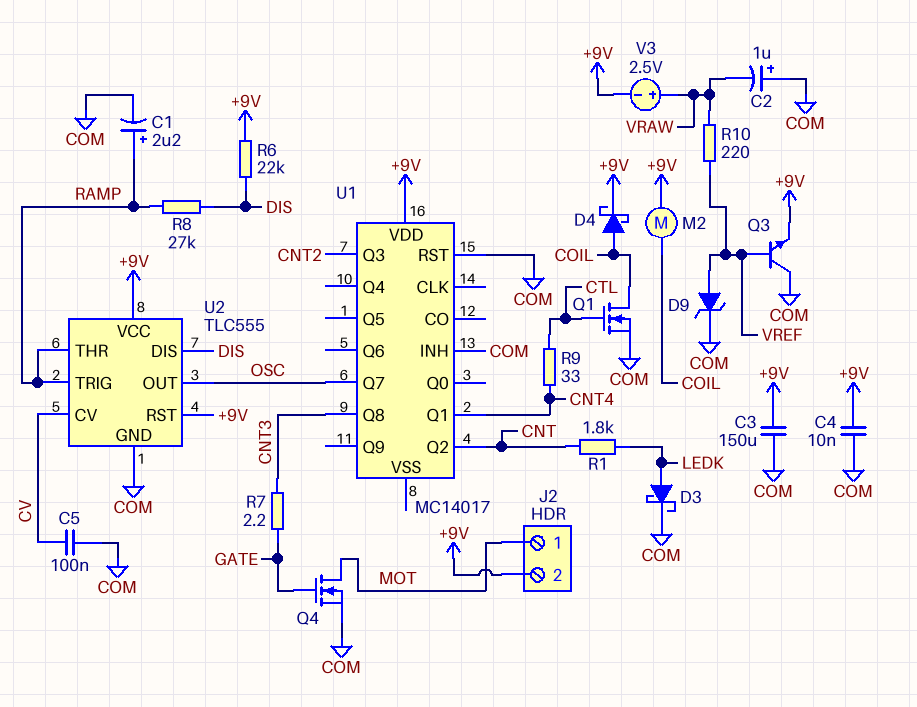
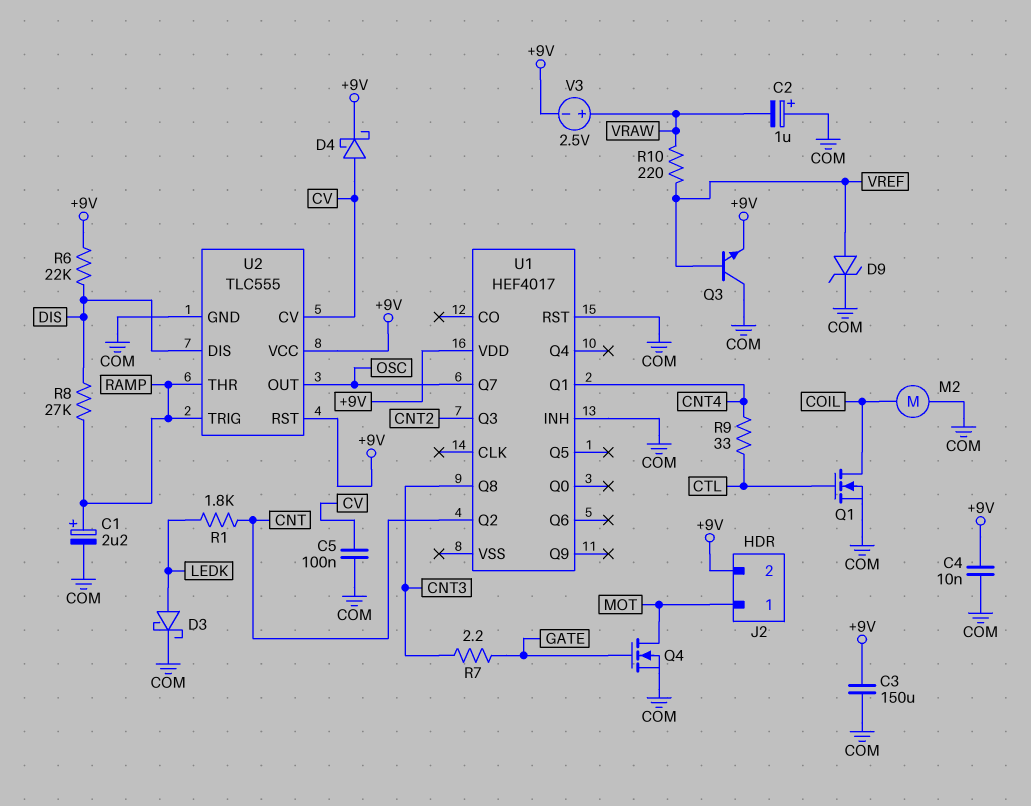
D4: schottky (A COIL, K +9V) -> schottky (A CV, K +9V)
M2: motor (+9V, COIL) -> motor (COIL, COM)
U1: MC14017 -> HEF4017

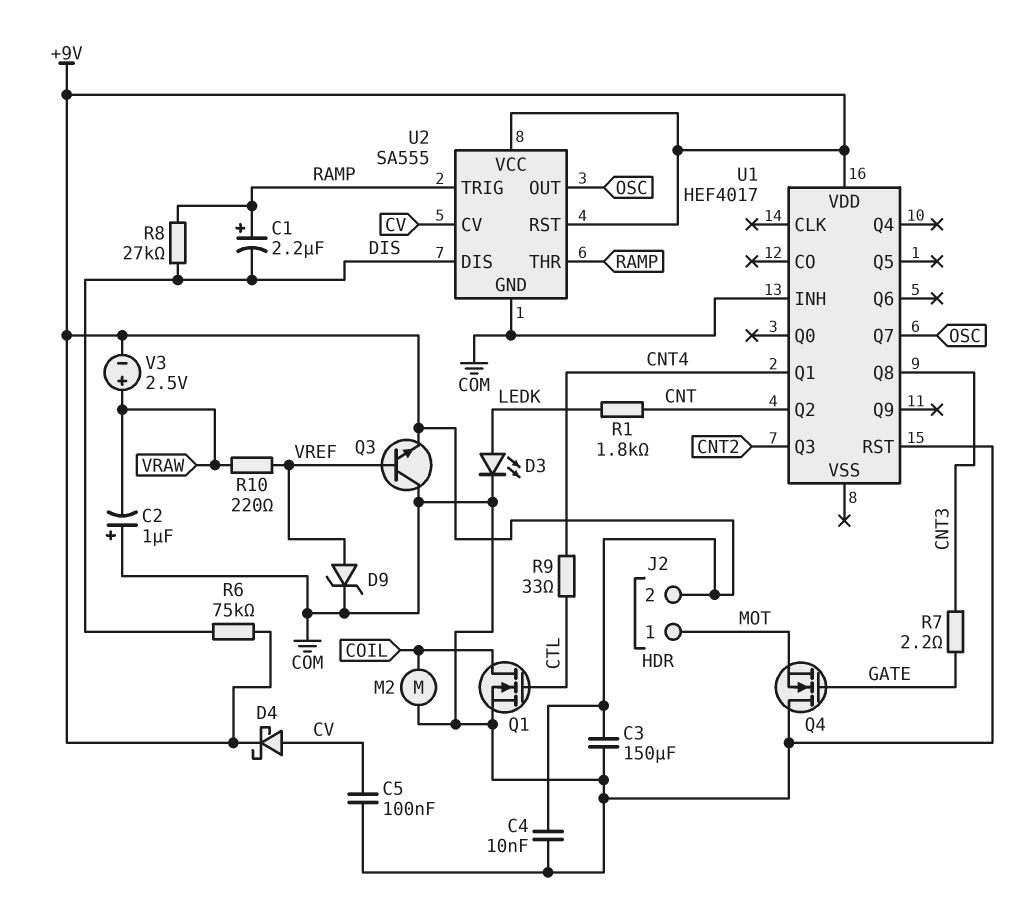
C1: 2.2uF (plus RAMP, minus COM) -> 2.2uF (plus RAMP, minus DIS)
D3: schottky (A LEDK, K COM) -> LED (A LEDK, K COM)
Q4: NMOS (G GATE, D MOT, S COM) -> NMOS (G GATE, D COM, S MOT)
R6: 22k (+9V, DIS) -> 75k (+9V, DIS)
U2: TLC555 -> SA555

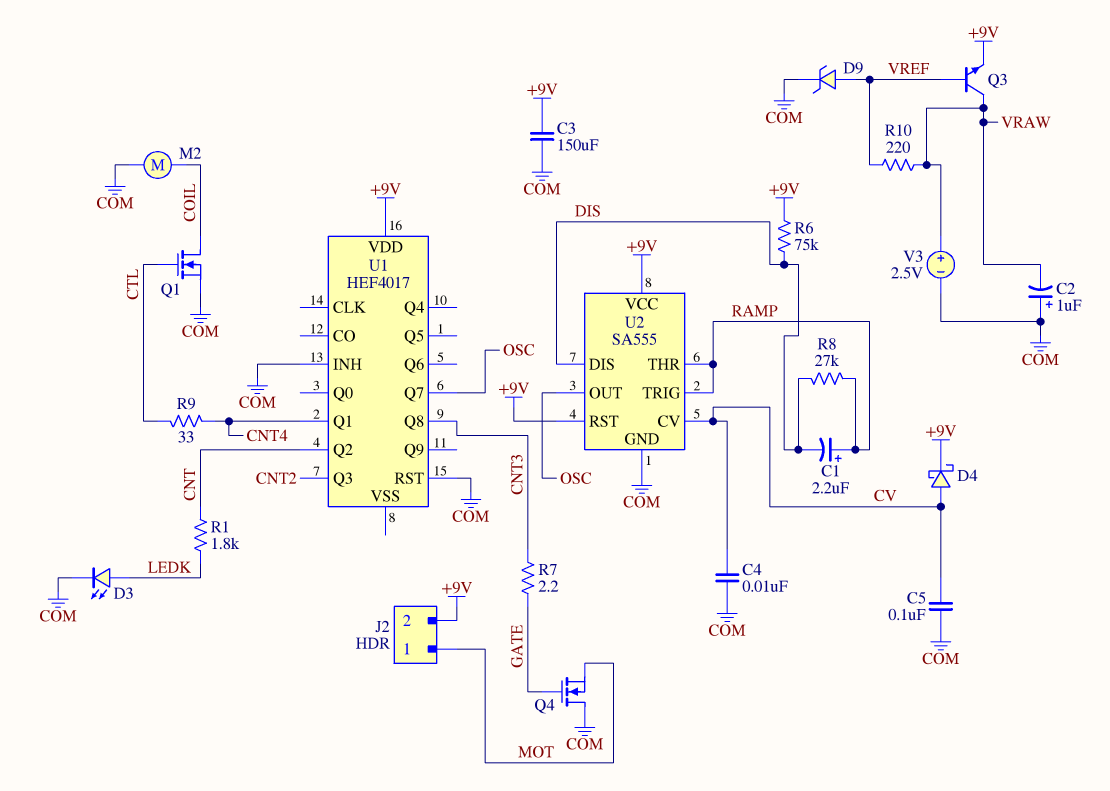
C4: 10nF (+9V, COM) -> 10nF (COM, CV)
Q3: NPN (B VREF, C COM, E +9V) -> NPN (B VREF, C VRAW, E +9V)
V3: 2.5V (plus VRAW, minus +9V) -> 2.5V (plus VRAW, minus COM)

